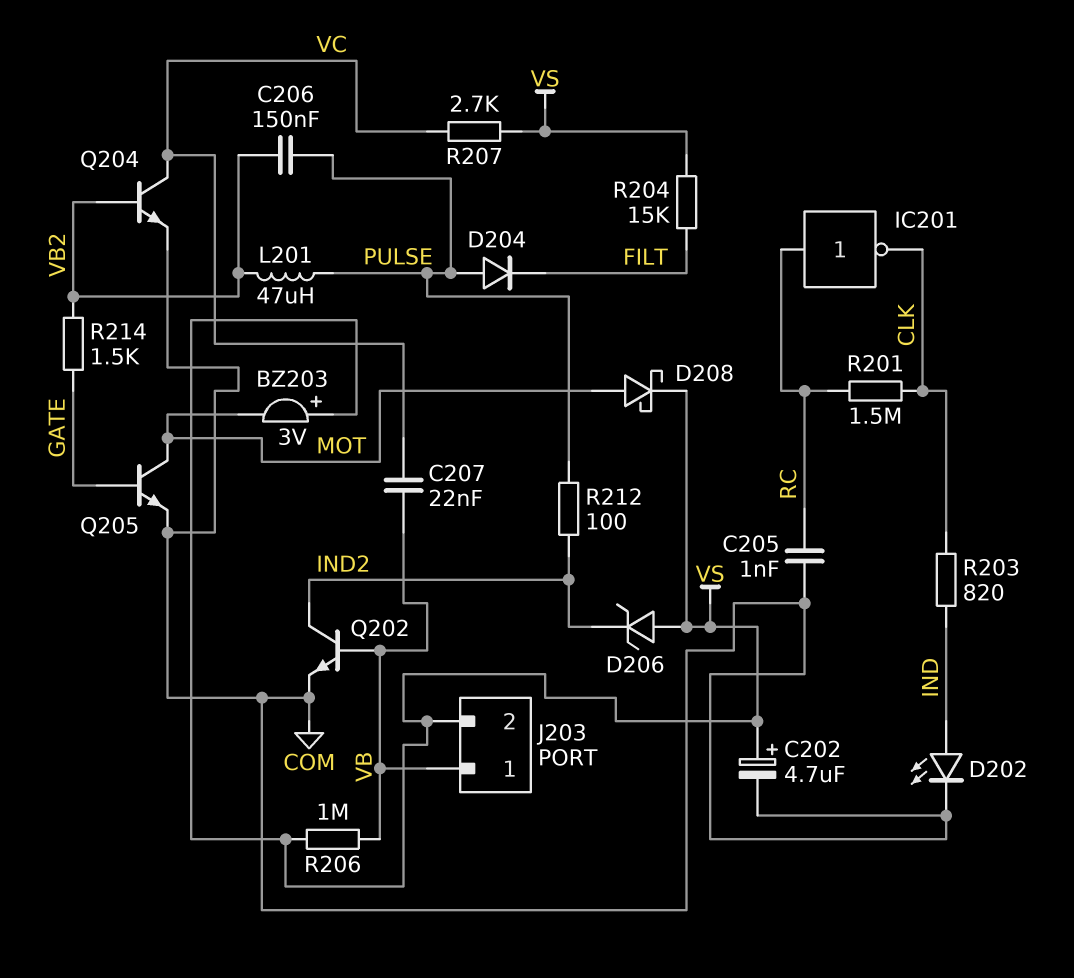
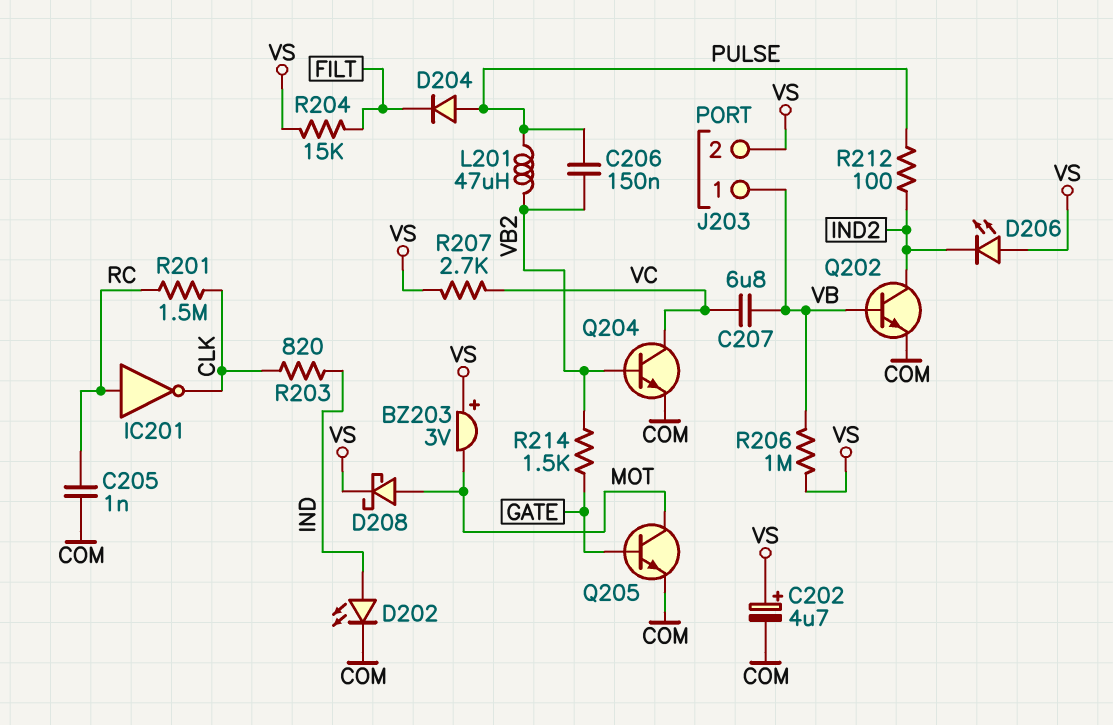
C207: 22nF (VB, VC) -> 6.8uF (VB, VC)
D206: zener (A VS, K IND2) -> LED (A VS, K IND2)

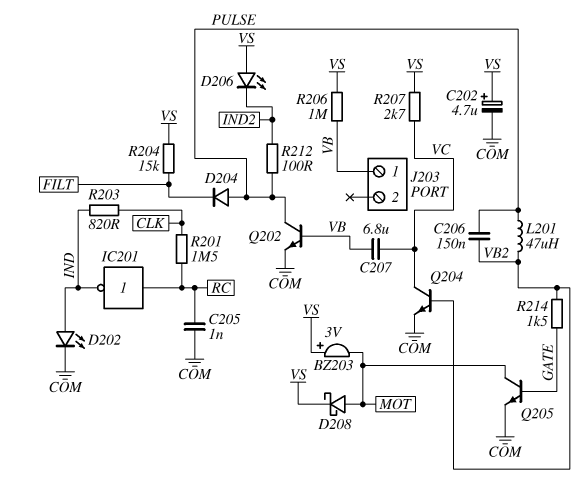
IC201: NOT (in RC, out CLK) -> NOT (in RC, out IND)
J203 pin 2: VS -> none
Q202: NPN (B VB, C IND2, E COM) -> NPN (B VB, C PULSE, E COM)

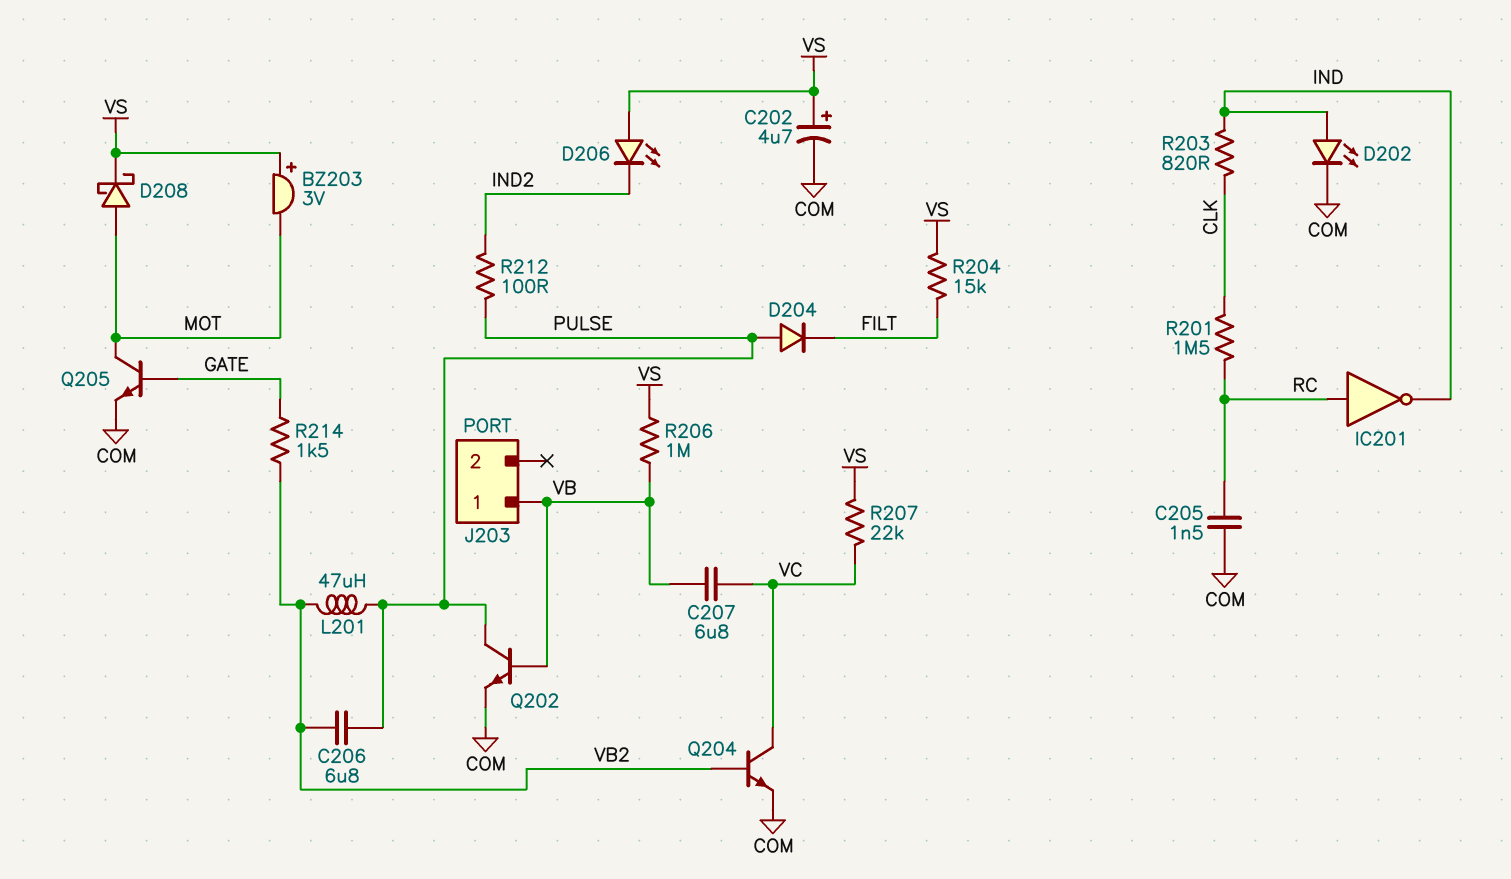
C205: 1nF (COM, RC) -> 1.5nF (COM, RC)
C206: 150nF (PULSE, VB2) -> 6.8uF (PULSE, VB2)
R207: 2.7k (VC, VS) -> 22k (VC, VS)

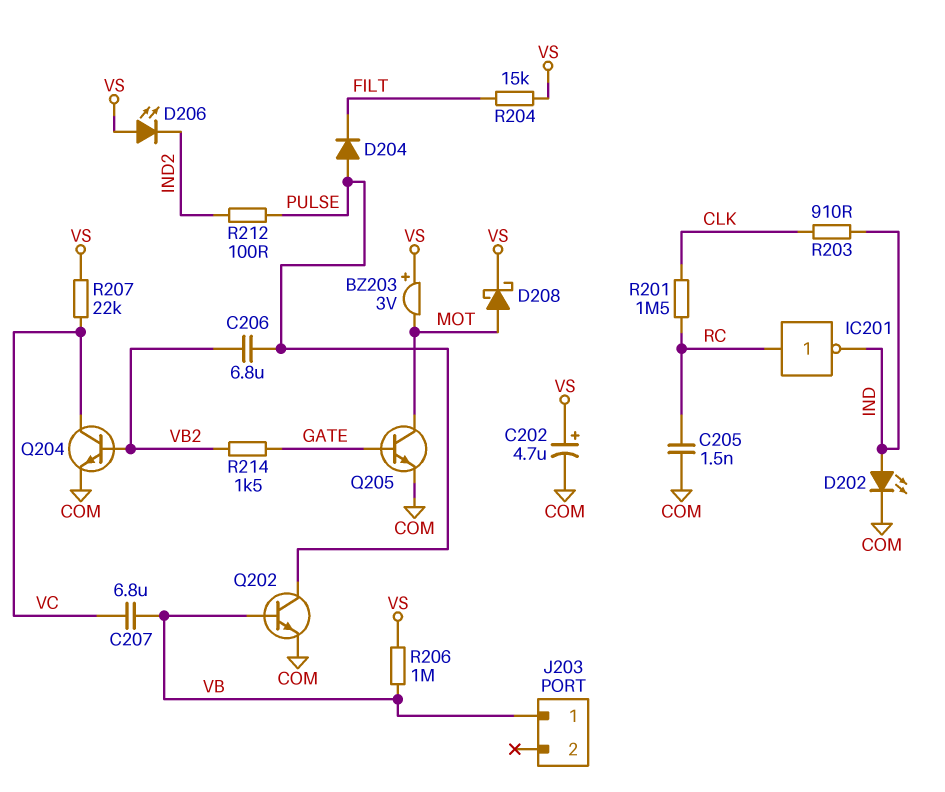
L201: 47uH (PULSE, VB2) -> none
R203: 820 (CLK, IND) -> 910 (CLK, IND)

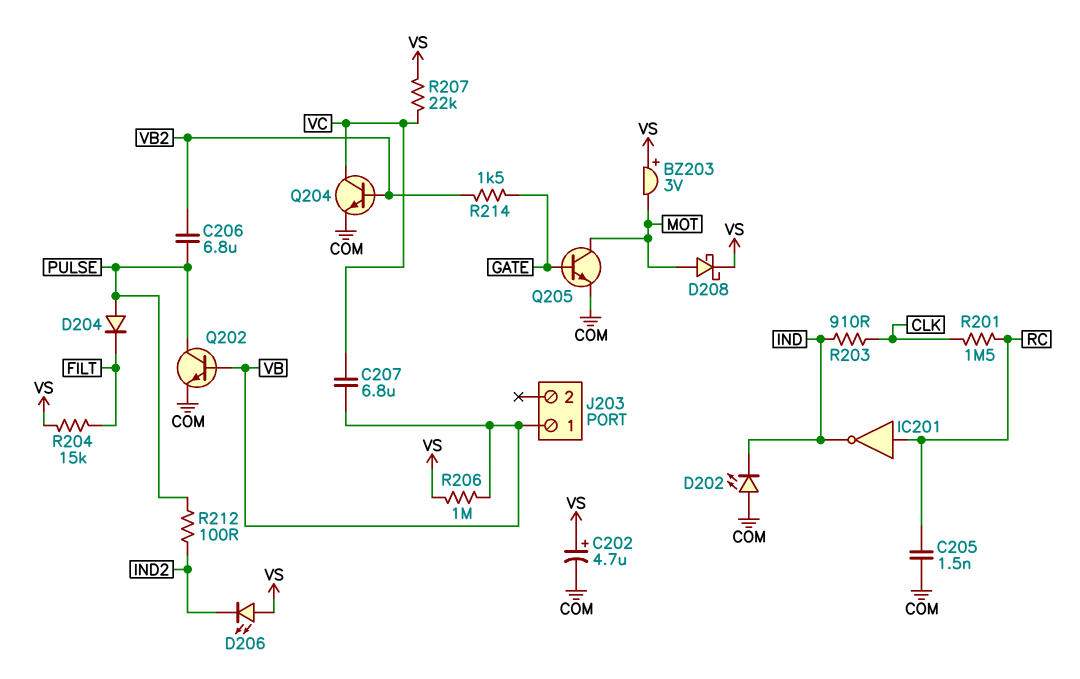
D202: LED (A IND, K COM) -> LED (A COM, K IND)

